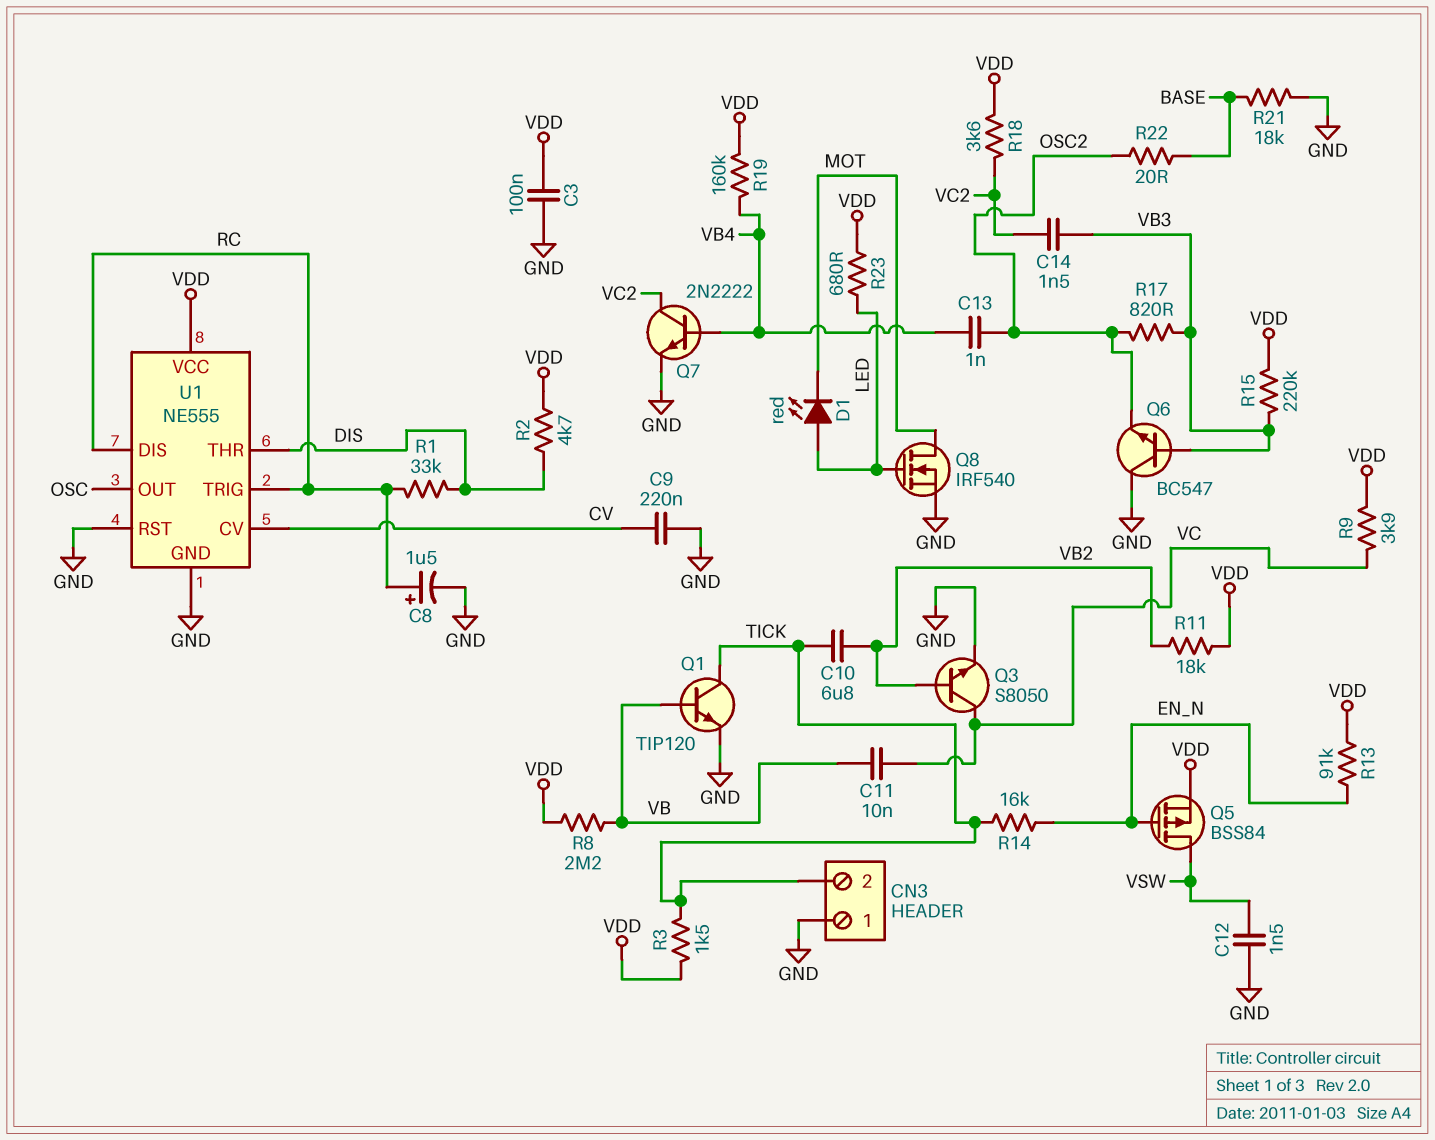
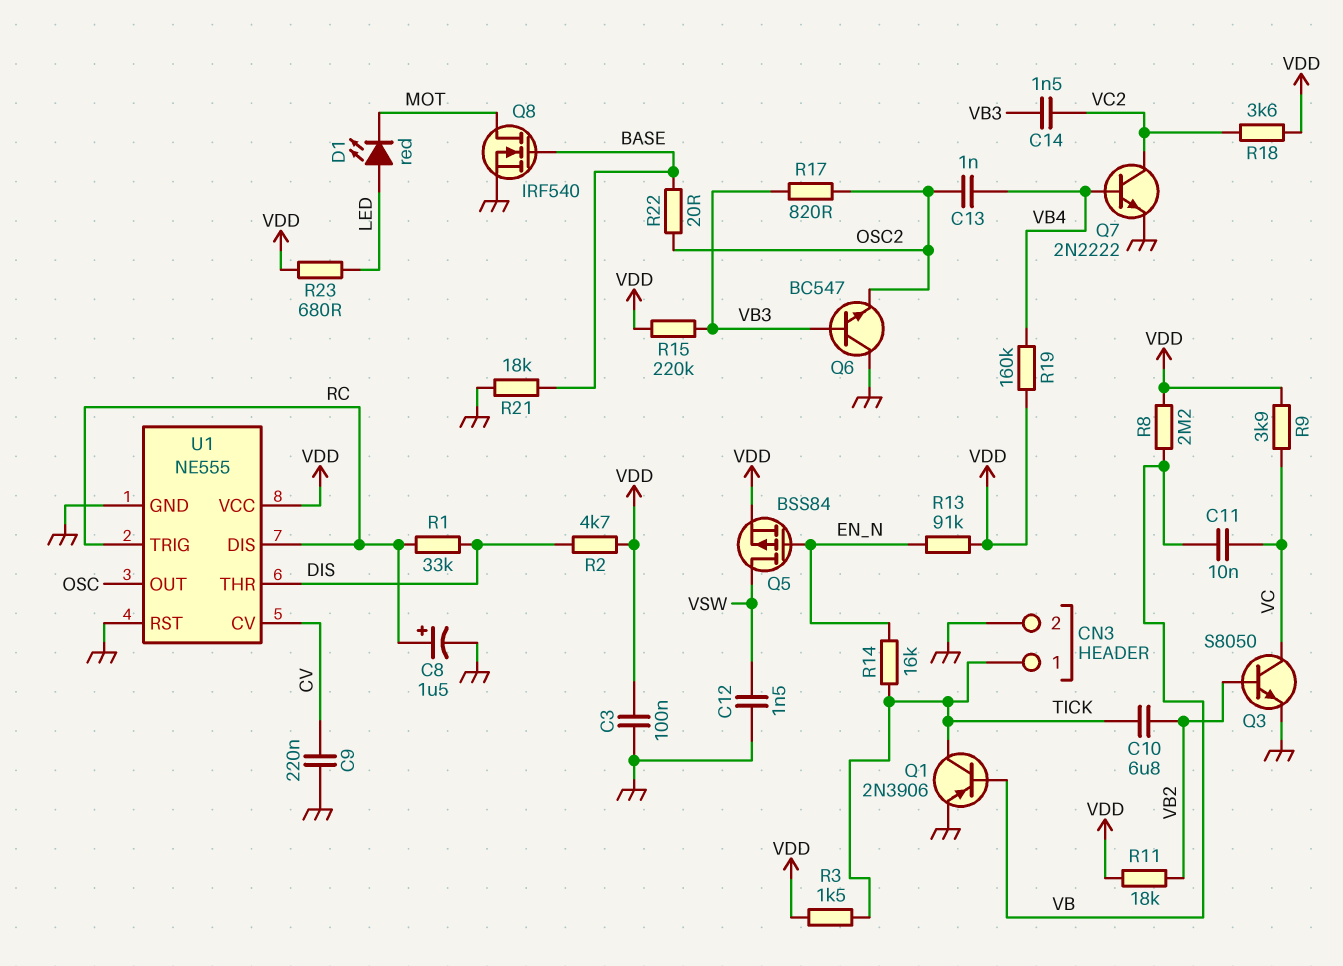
CN3 pin 1: GND -> TICK
CN3 pin 2: TICK -> GND
Q1: NPN TIP120 (B VB, C TICK, E GND) -> PNP 2N3906 (B VB, C TICK, E GND)
Q8: NMOS IRF540 (G LED, D MOT, S GND) -> NMOS IRF540 (G BASE, D MOT, S GND)

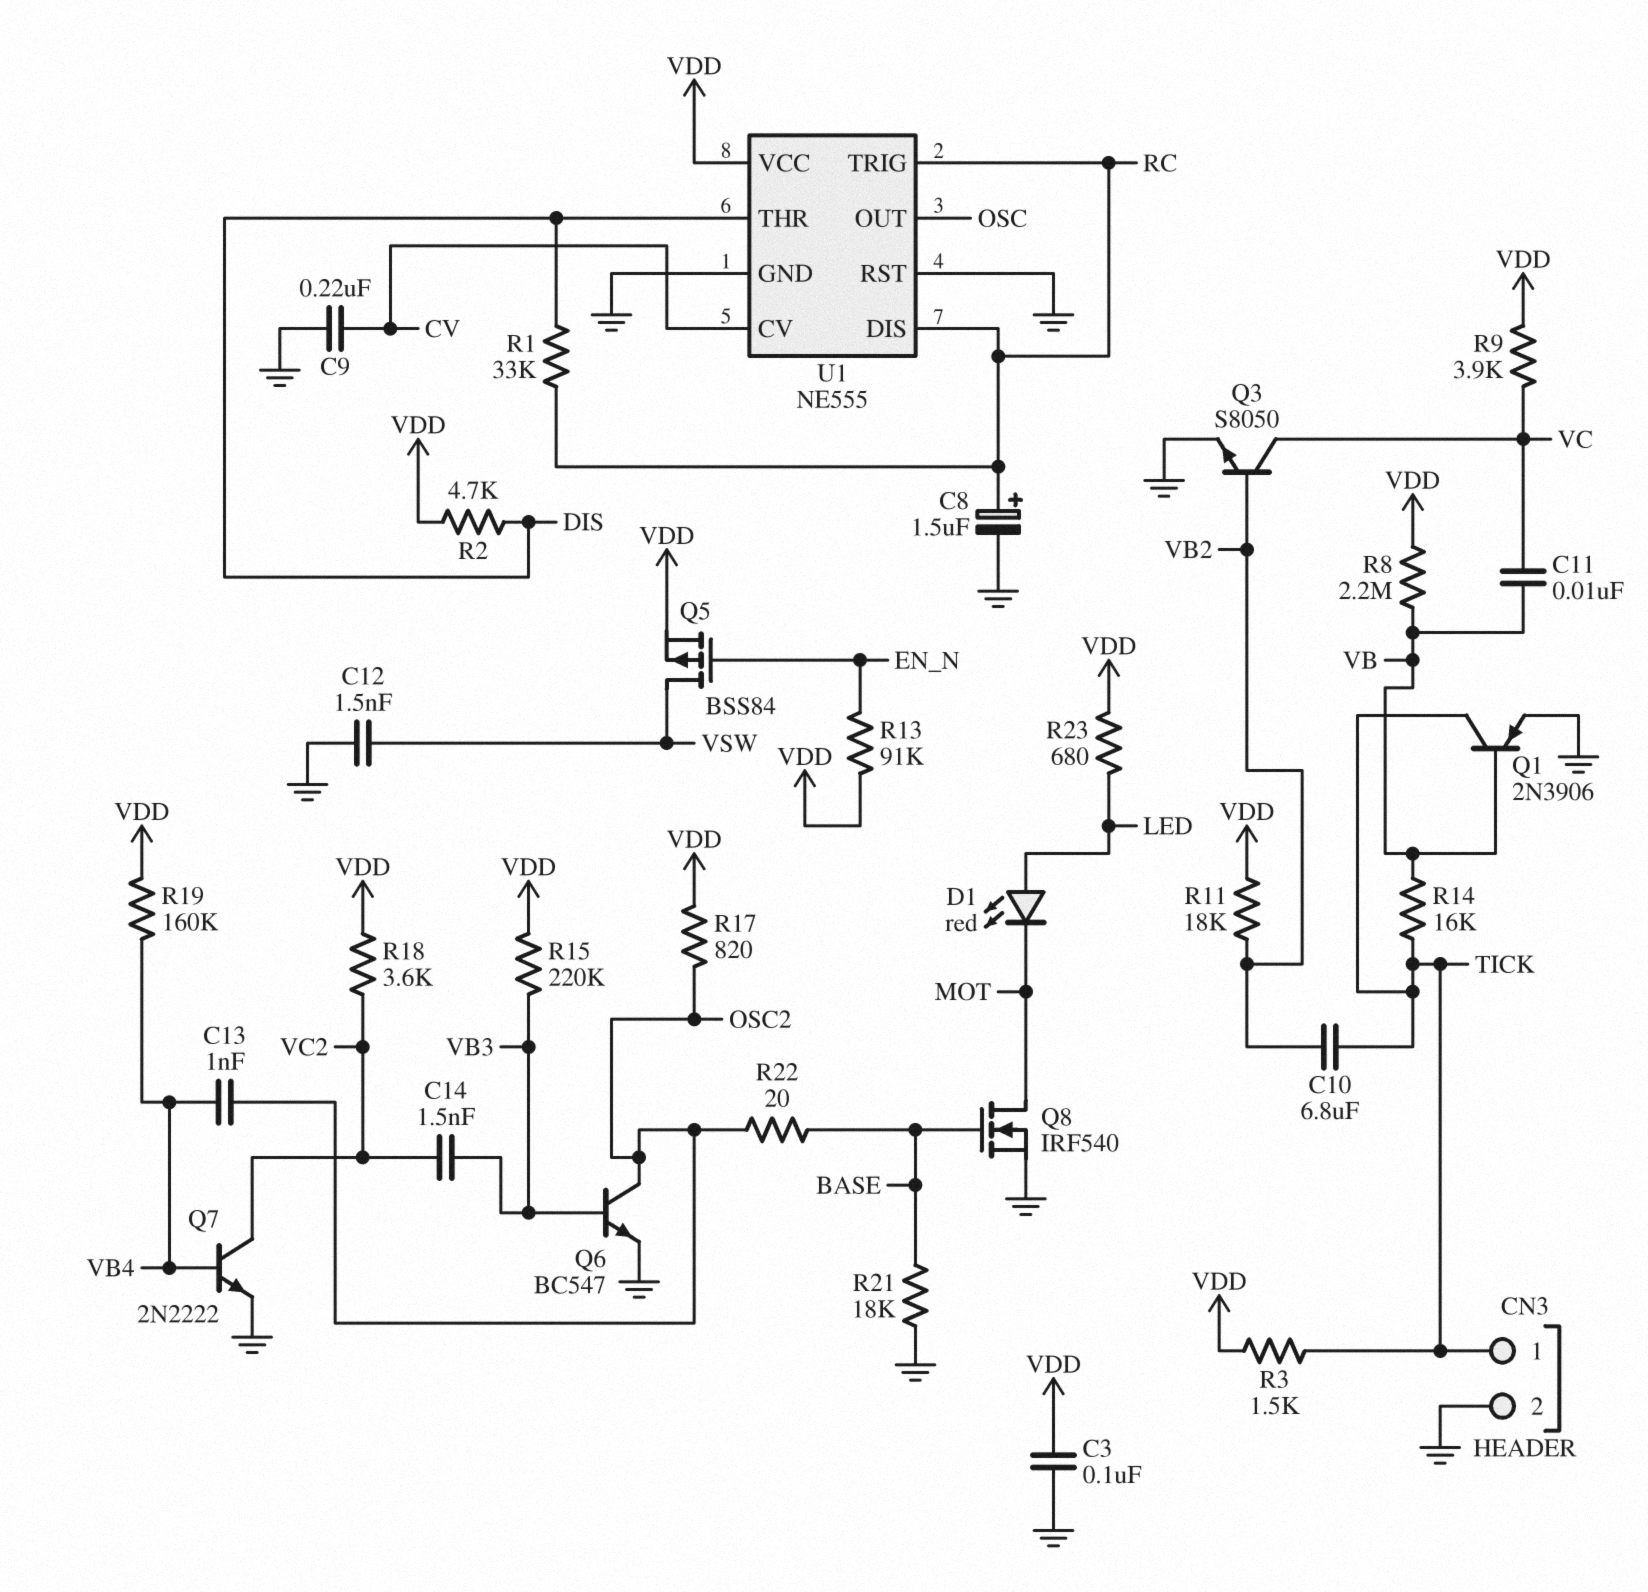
Q6: NPN BC547 (B VB3, C GND, E OSC2) -> NPN BC547 (B VB3, C OSC2, E GND)
R14: 16k (EN_N, TICK) -> 16k (TICK, VB)
R17: 820 (OSC2, VB3) -> 820 (OSC2, VDD)

